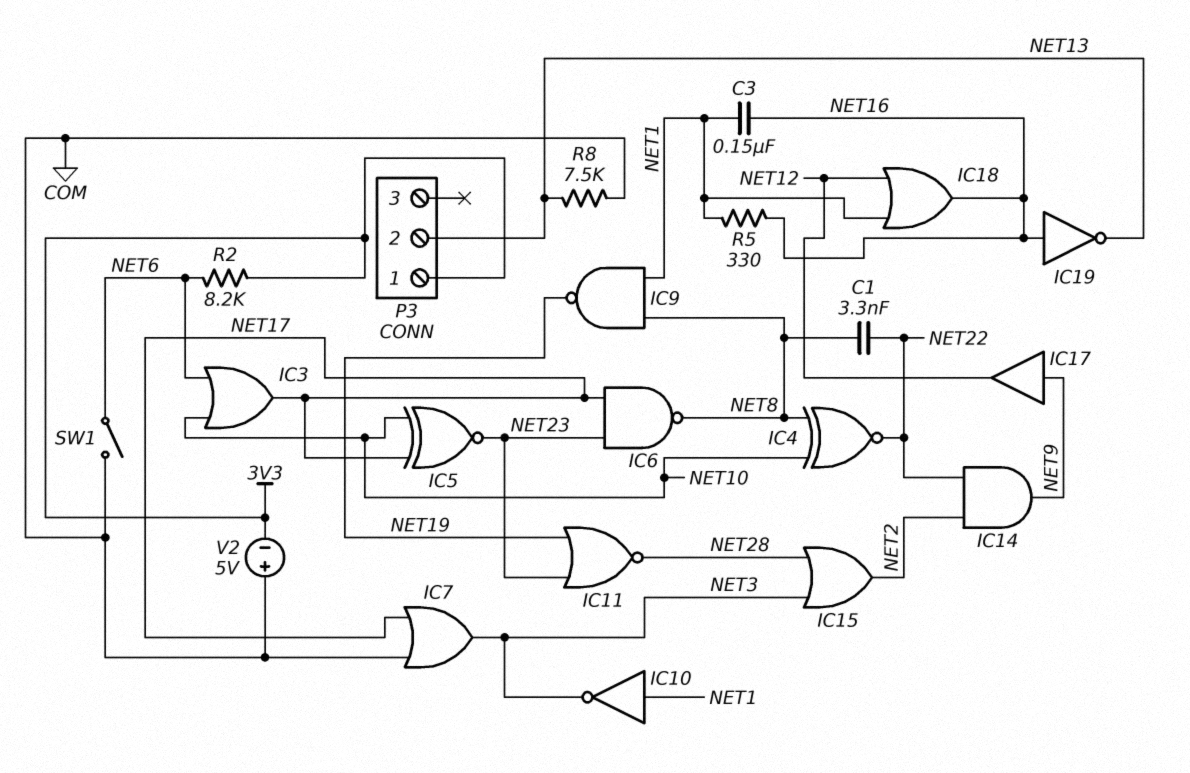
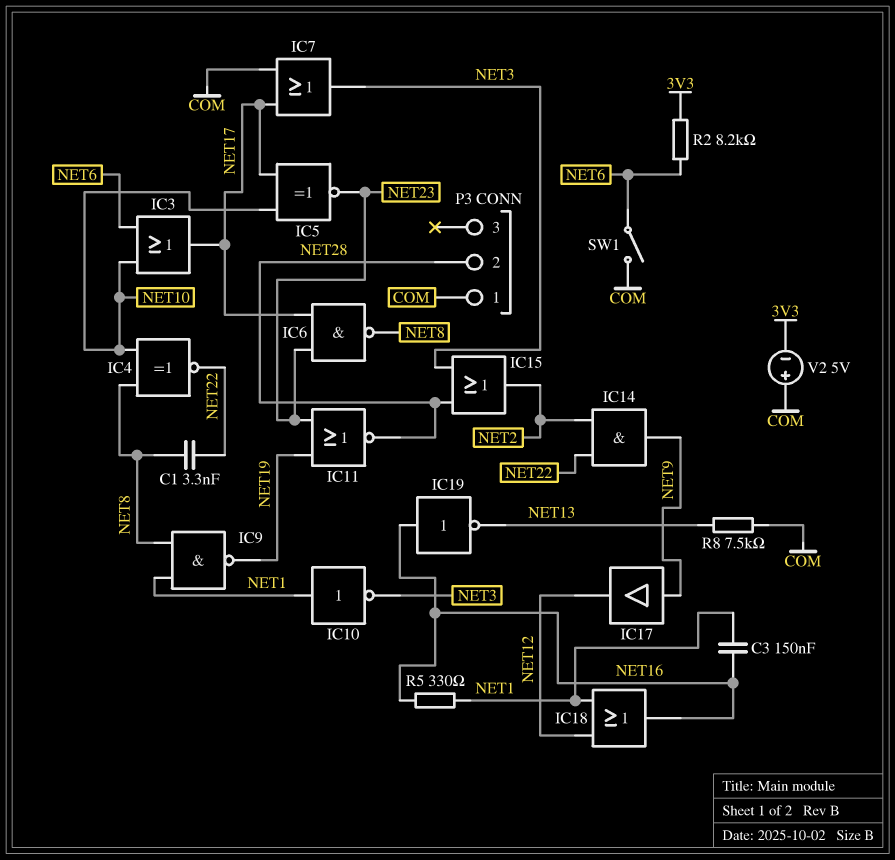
P3 pin 1: 3V3 -> COM
P3 pin 2: NET13 -> NET28

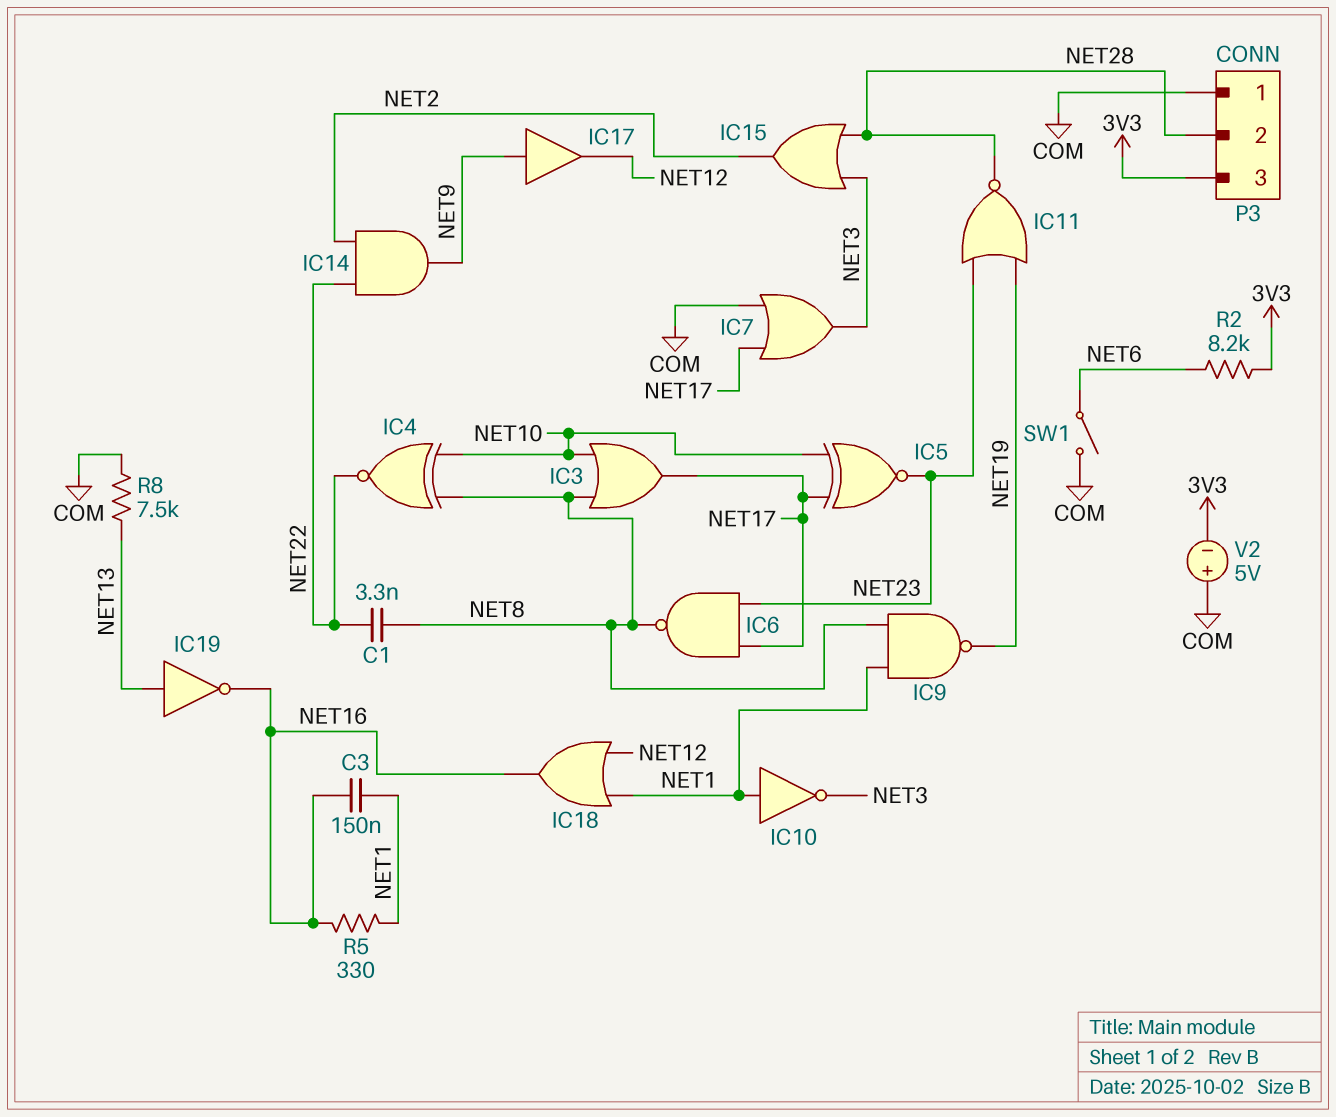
IC3: OR (in NET6, in NET10, out NET17) -> OR (in NET8, in NET10, out NET17)
IC19: NOT (in NET16, out NET13) -> NOT (in NET13, out NET16)
P3 pin 3: none -> 3V3

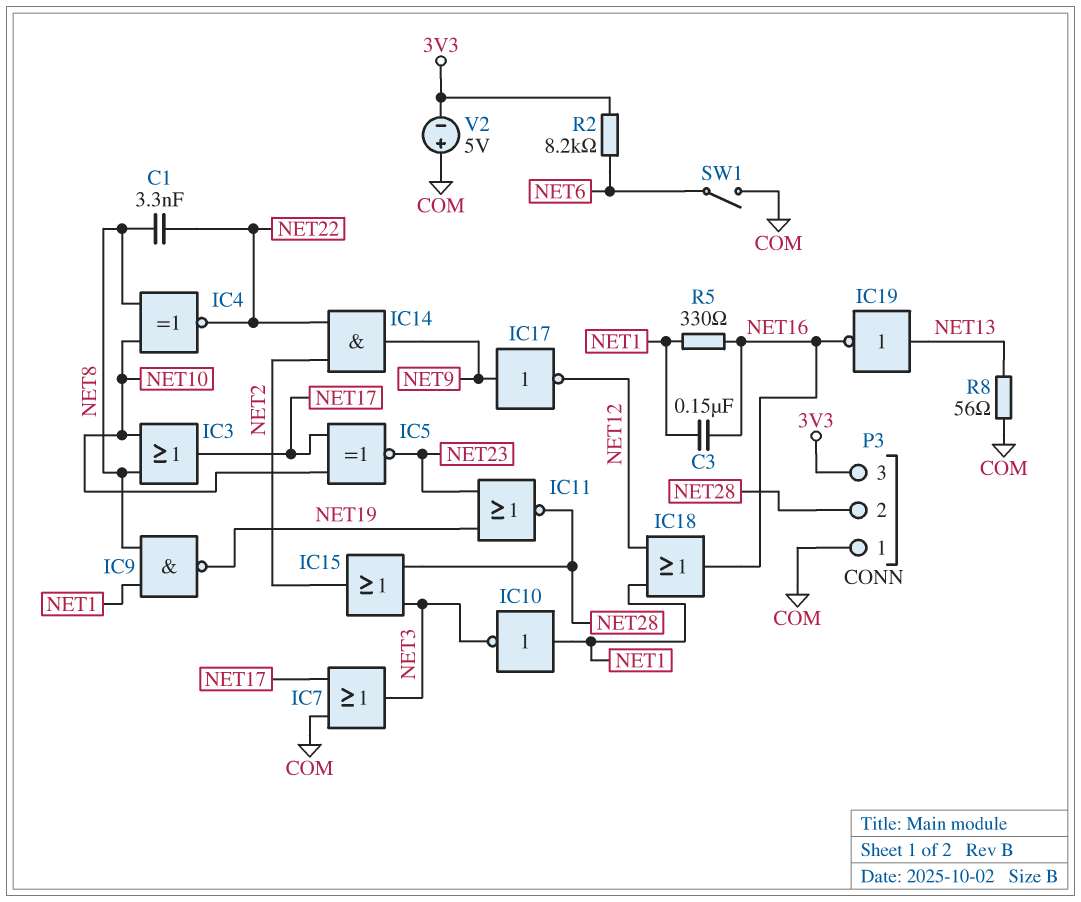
IC6: NAND (in NET17, in NET23, out NET8) -> none
IC17: buffer (in NET9, out NET12) -> NOT (in NET9, out NET12)
R8: 7.5k (COM, NET13) -> 56 (COM, NET13)

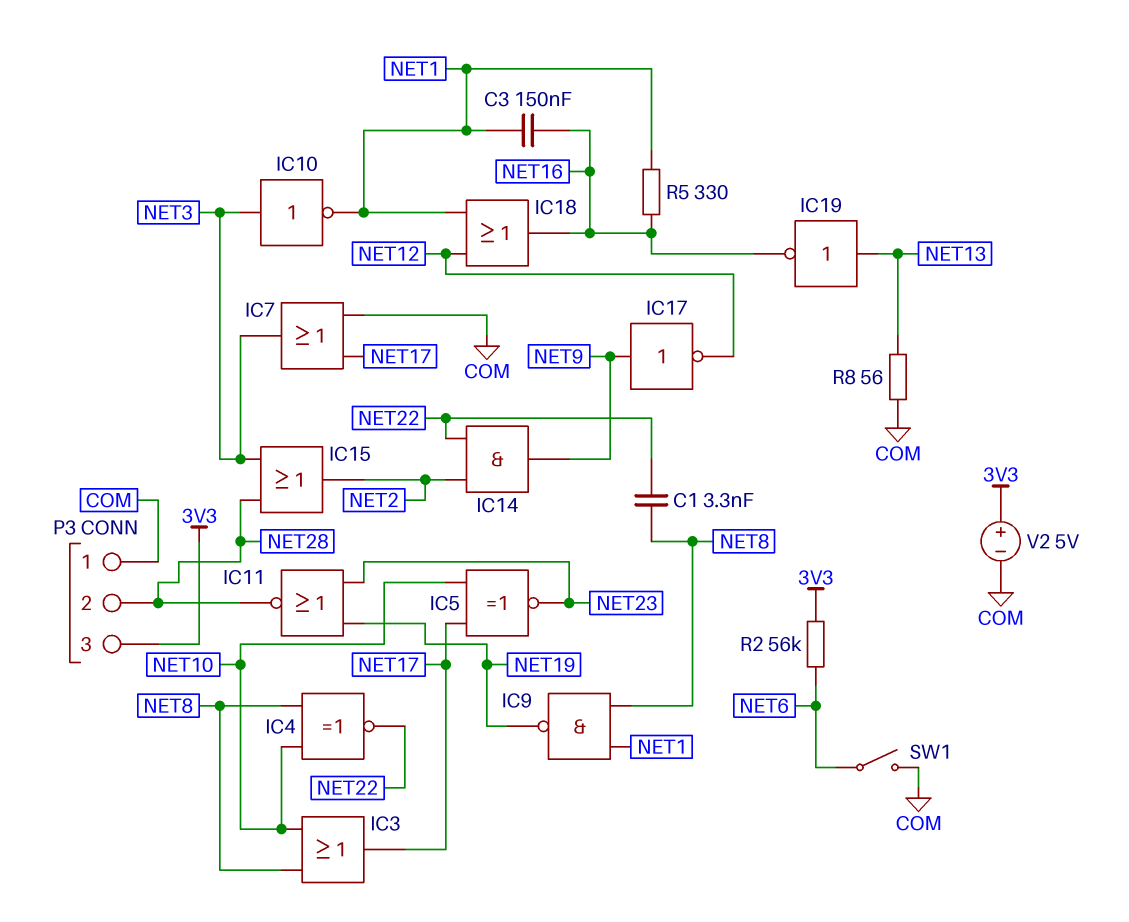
IC10: NOT (in NET1, out NET3) -> NOT (in NET3, out NET1)
R2: 8.2k (3V3, NET6) -> 56k (3V3, NET6)
V2: 5V (plus COM, minus 3V3) -> 5V (plus 3V3, minus COM)

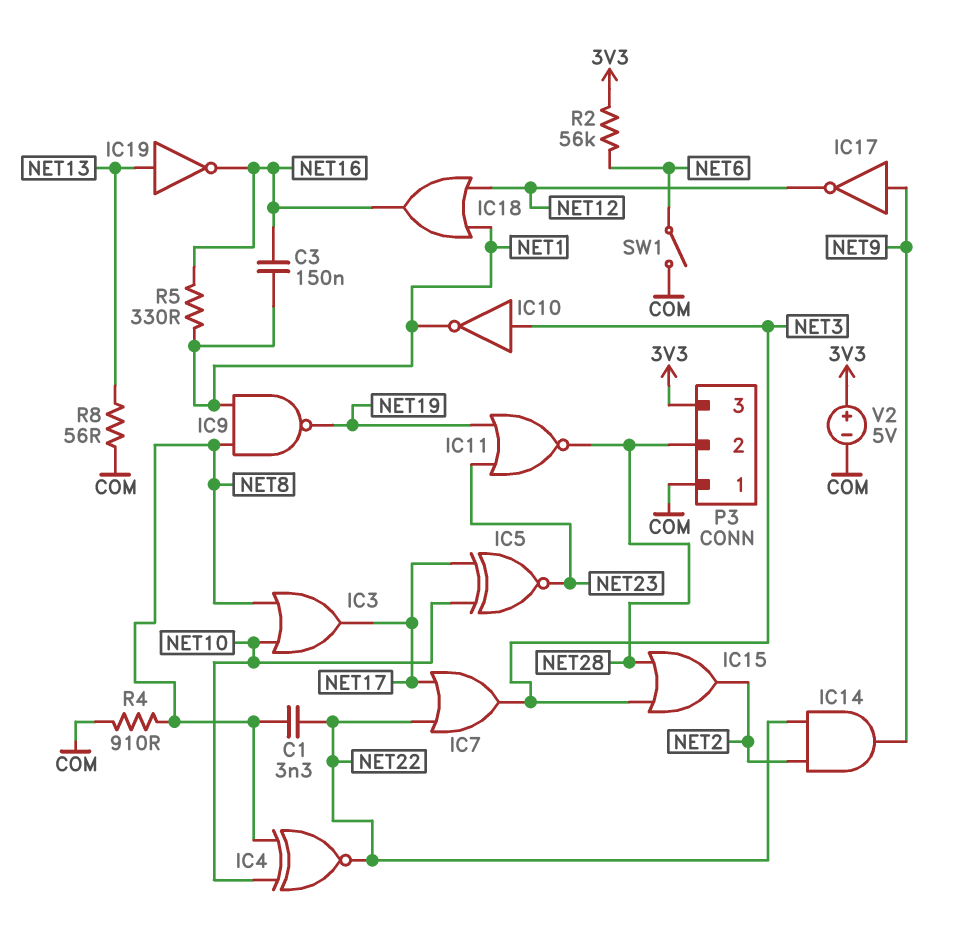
IC7: OR (in COM, in NET17, out NET3) -> OR (in NET17, in NET22, out NET3)
R4: none -> 910 (COM, NET8)

